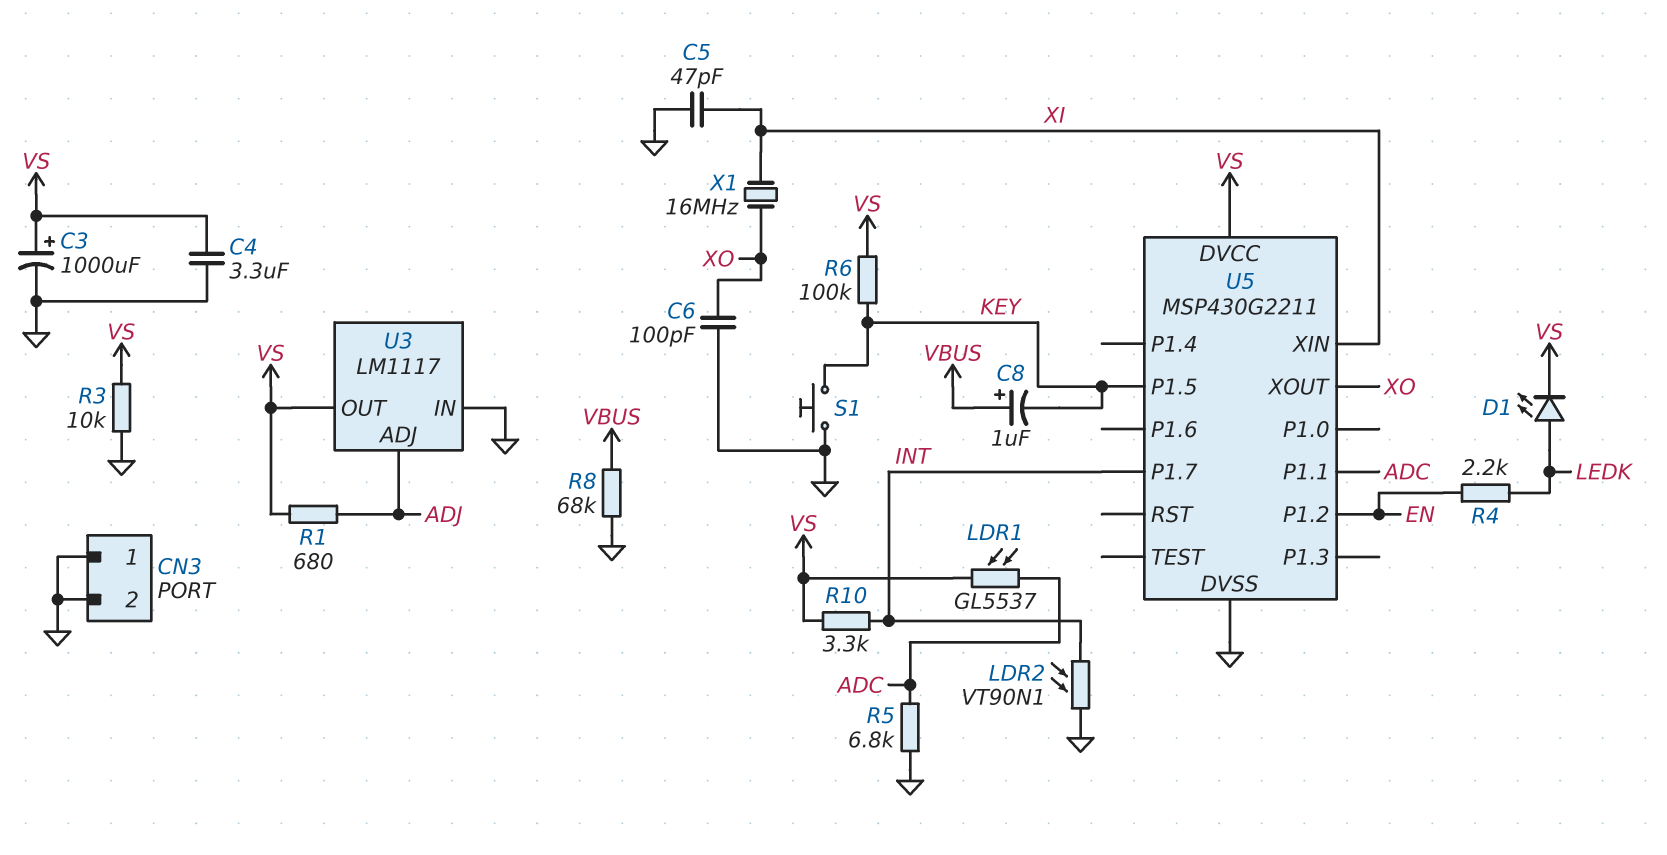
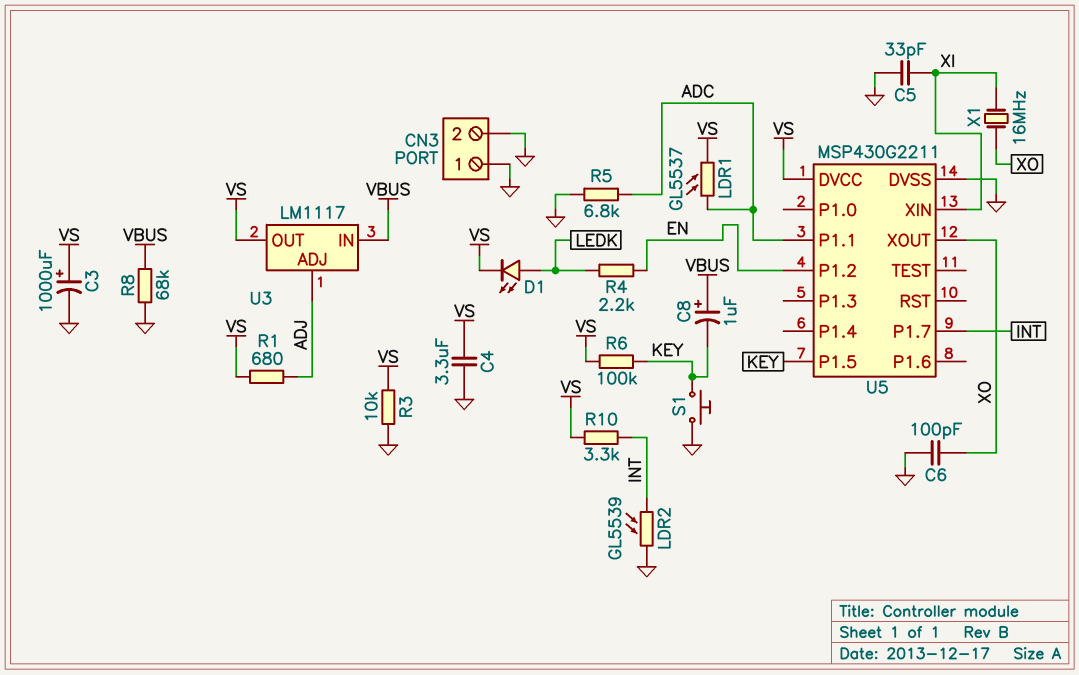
C5: 47pF (GND, XI) -> 33pF (GND, XI)
LDR2: VT90N1 (GND, INT) -> GL5539 (GND, INT)
U3 pin IN: GND -> VBUS

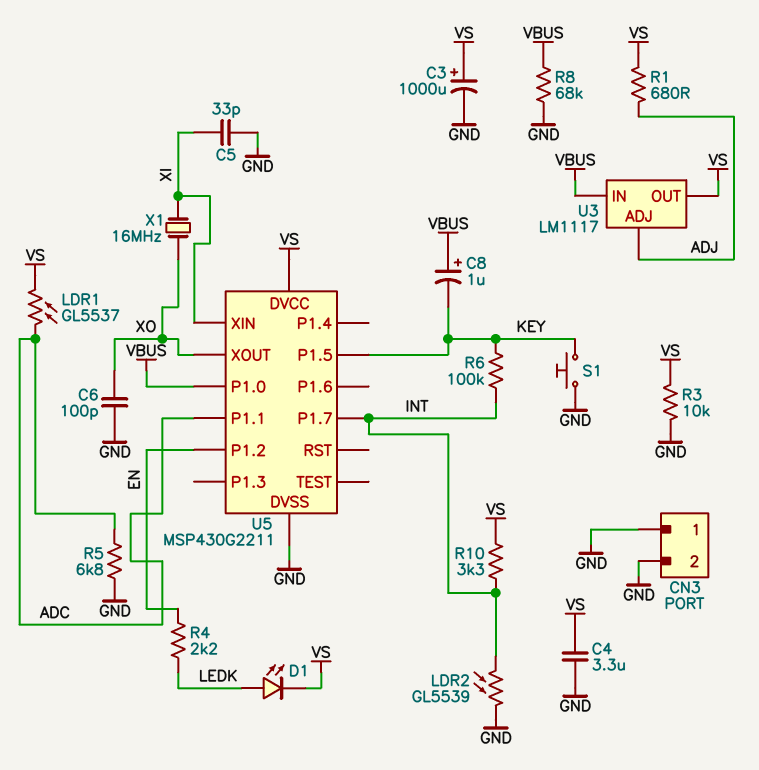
R6: 100k (KEY, VS) -> 100k (INT, KEY)
U5 pin P1.0: none -> VBUS

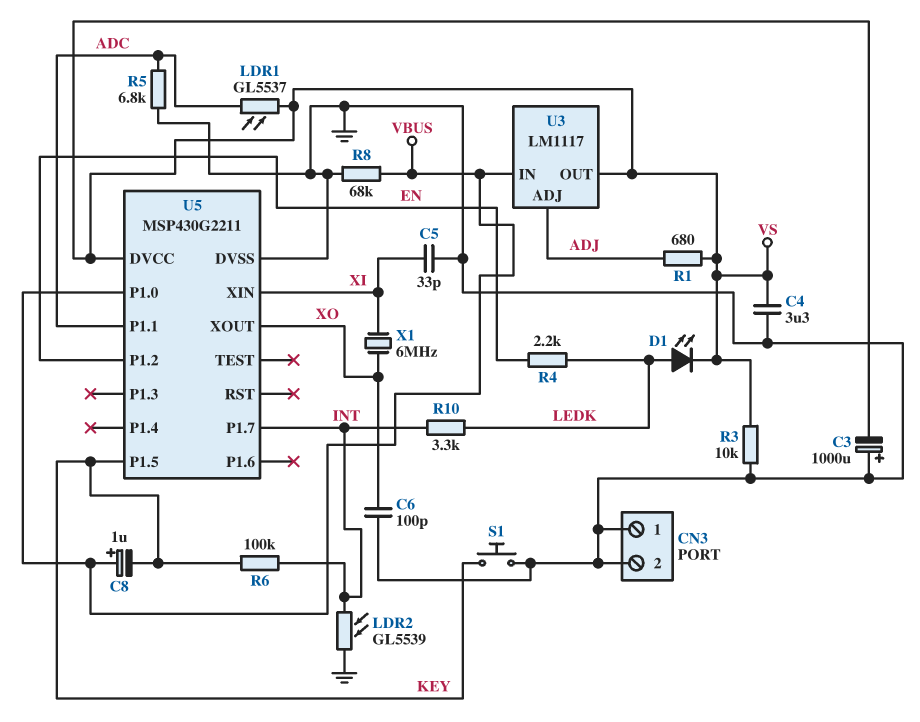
C3: 1000uF (plus VS, minus GND) -> 1000uF (plus GND, minus VS)
R10: 3.3k (INT, VS) -> 3.3k (INT, LEDK)
X1: 16MHz (XI, XO) -> 6MHz (XI, XO)

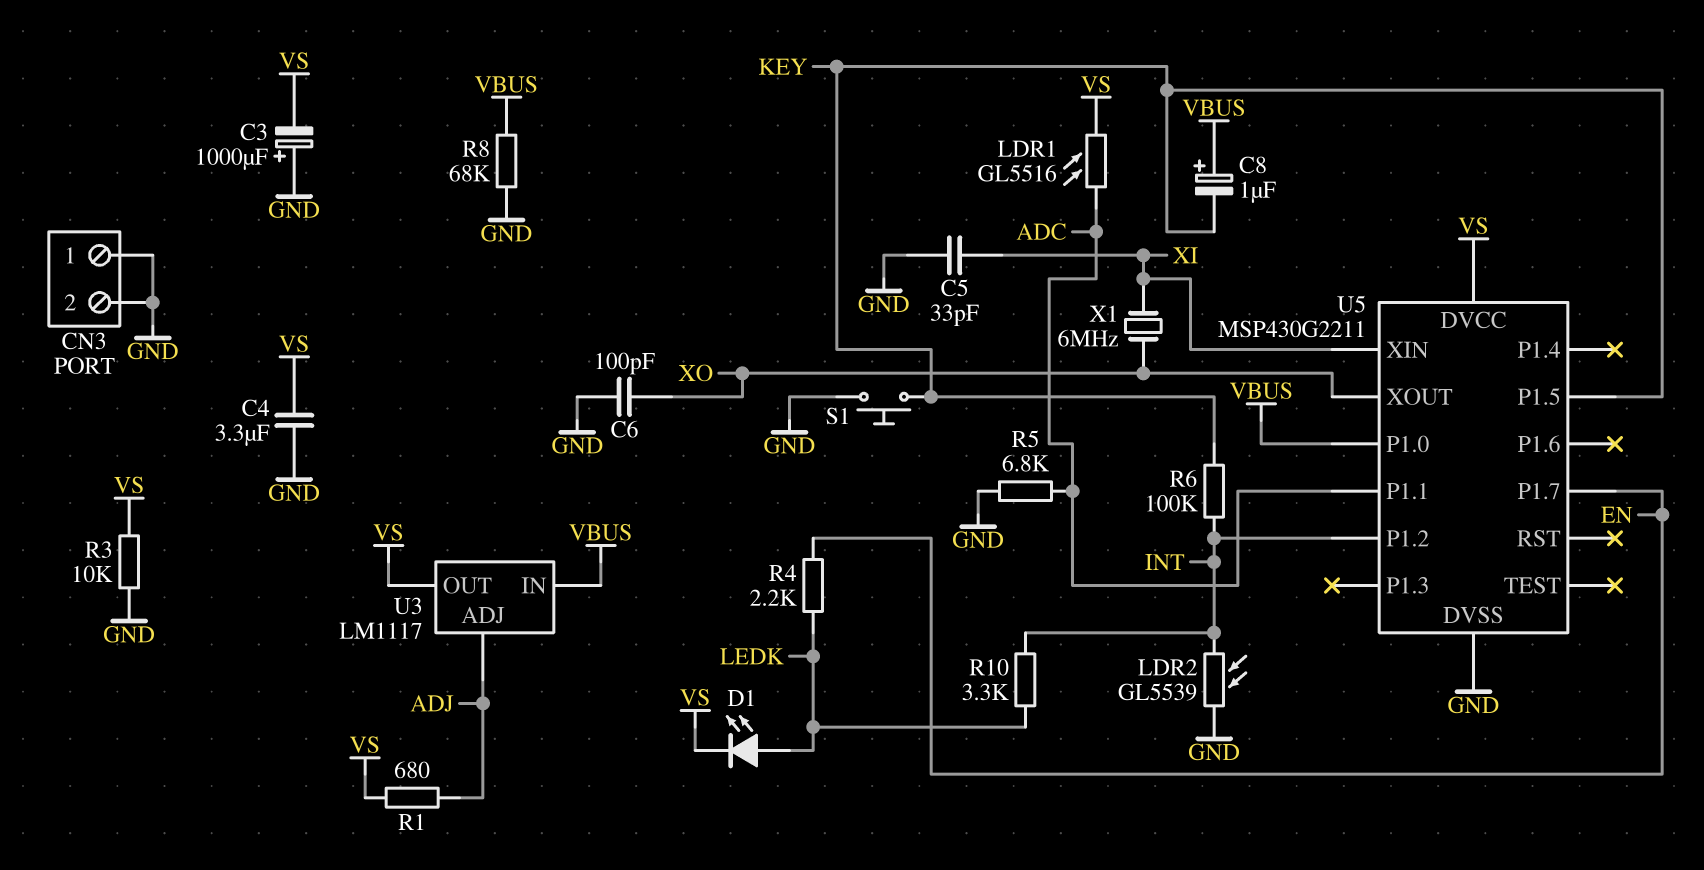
LDR1: GL5537 (ADC, VS) -> GL5516 (ADC, VS)
U5 pin P1.2: EN -> INT
U5 pin P1.7: INT -> EN

